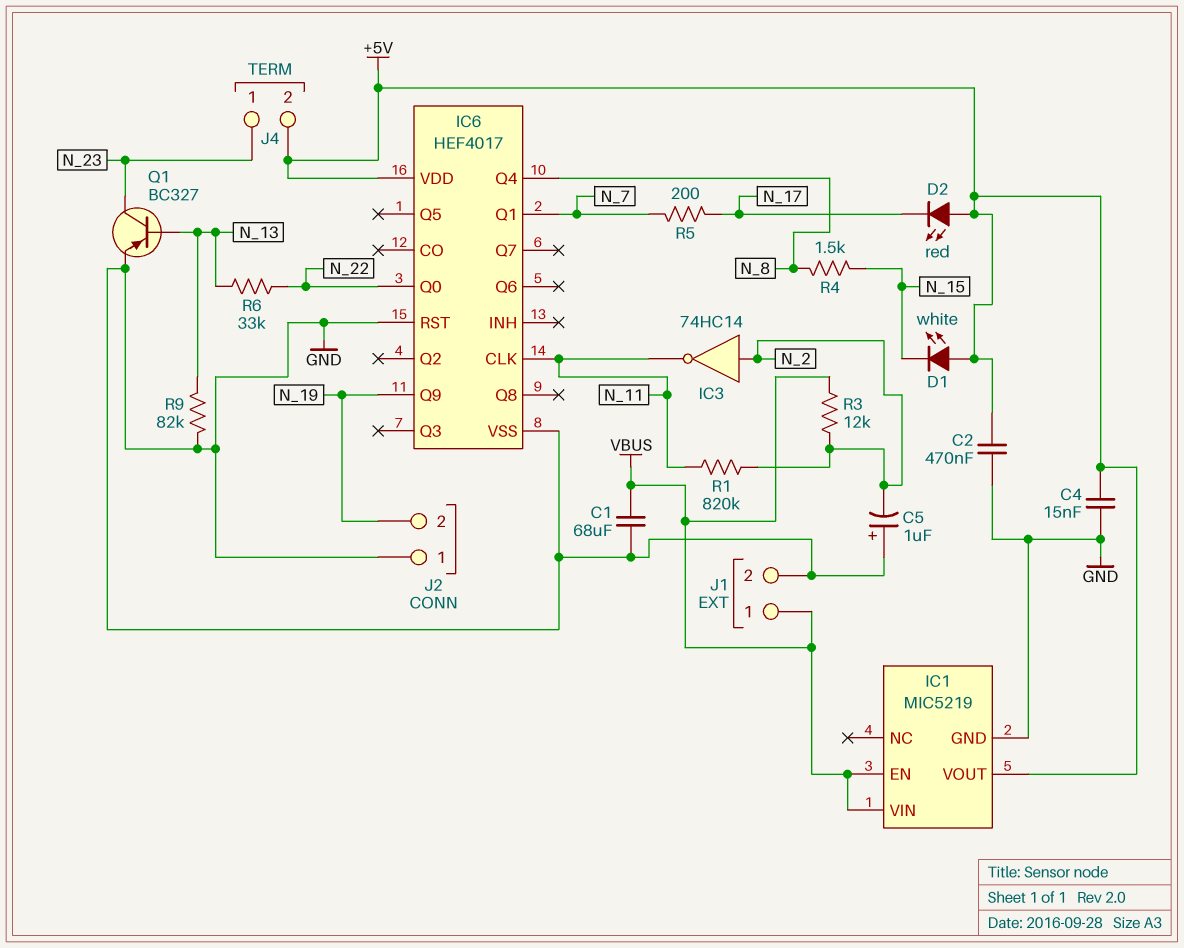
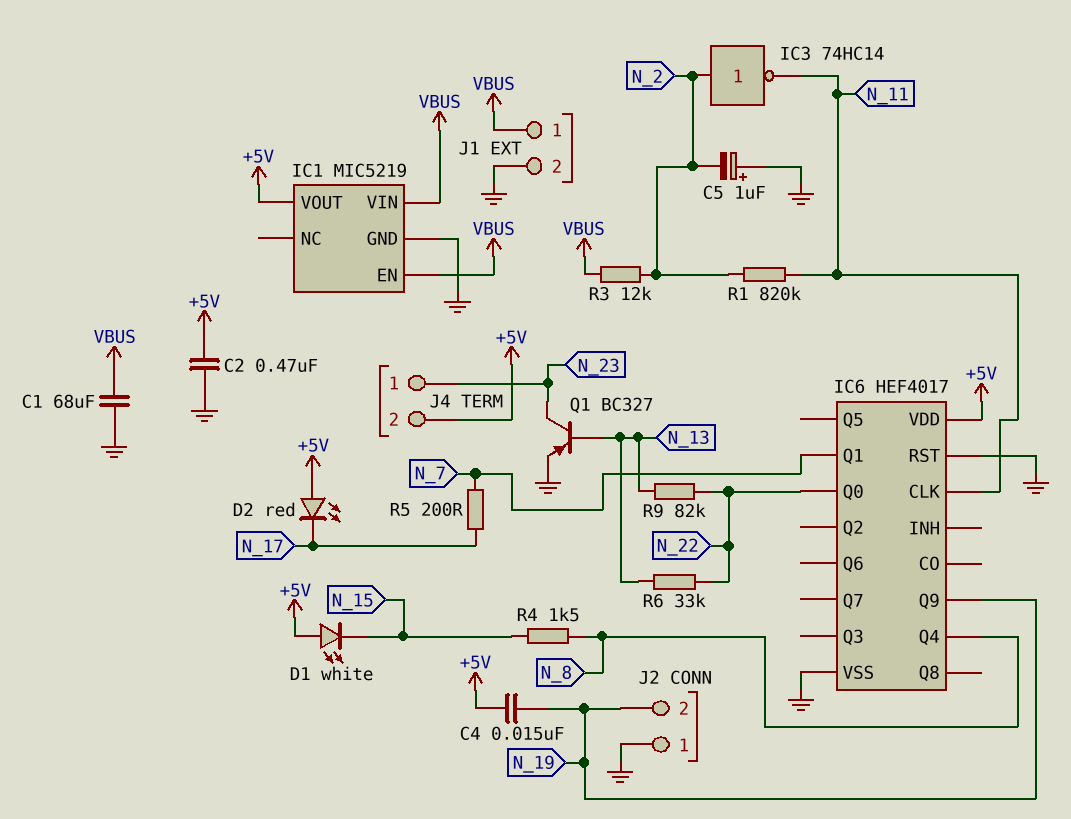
C4: 15nF (+5V, GND) -> 15nF (+5V, N_19)
R9: 82k (GND, N_13) -> 82k (N_13, N_22)

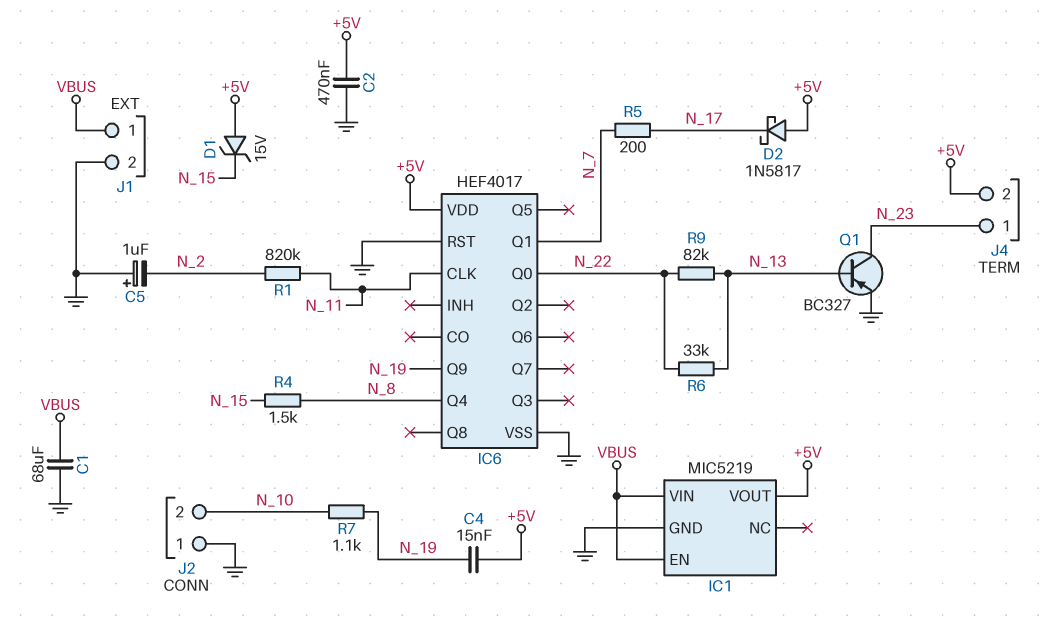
D1: LED white (A +5V, K N_15) -> zener 15V (A +5V, K N_15)
D2: LED red (A +5V, K N_17) -> schottky 1N5817 (A +5V, K N_17)
IC3: NOT 74HC14 (in N_2, out N_11) -> none
J2 pin 2: N_19 -> N_10
R3: 12k (N_2, VBUS) -> none
R7: none -> 1.1k (N_10, N_19)

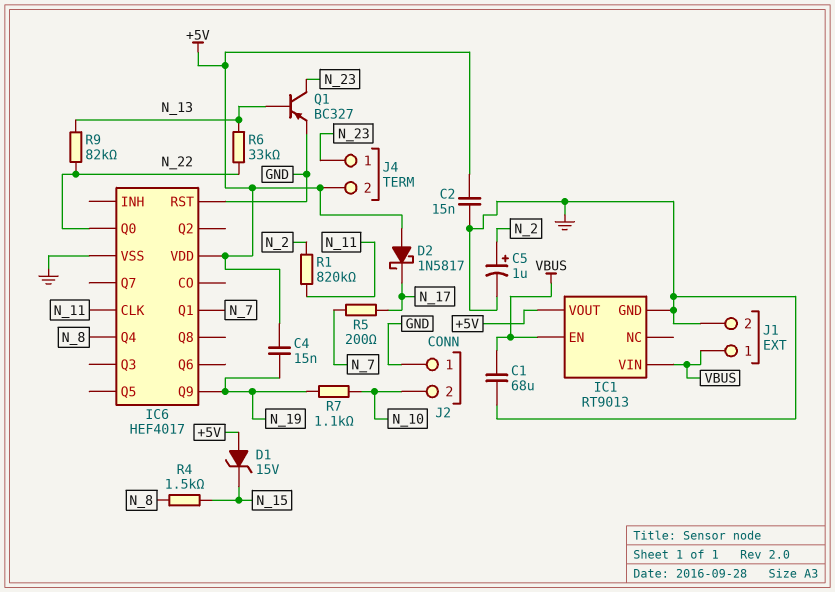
C2: 470nF (+5V, GND) -> 15nF (+5V, GND)
C5: 1uF (plus GND, minus N_2) -> 1uF (plus N_2, minus GND)
IC1: MIC5219 -> RT9013

